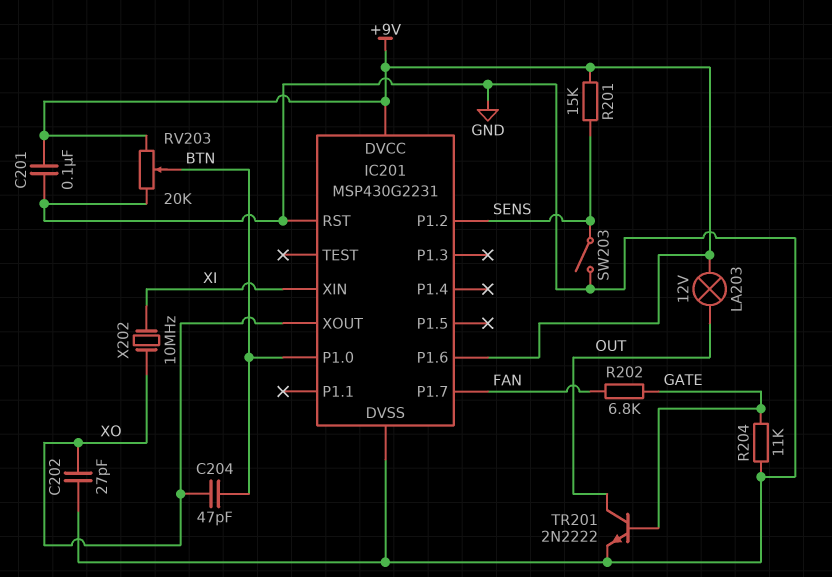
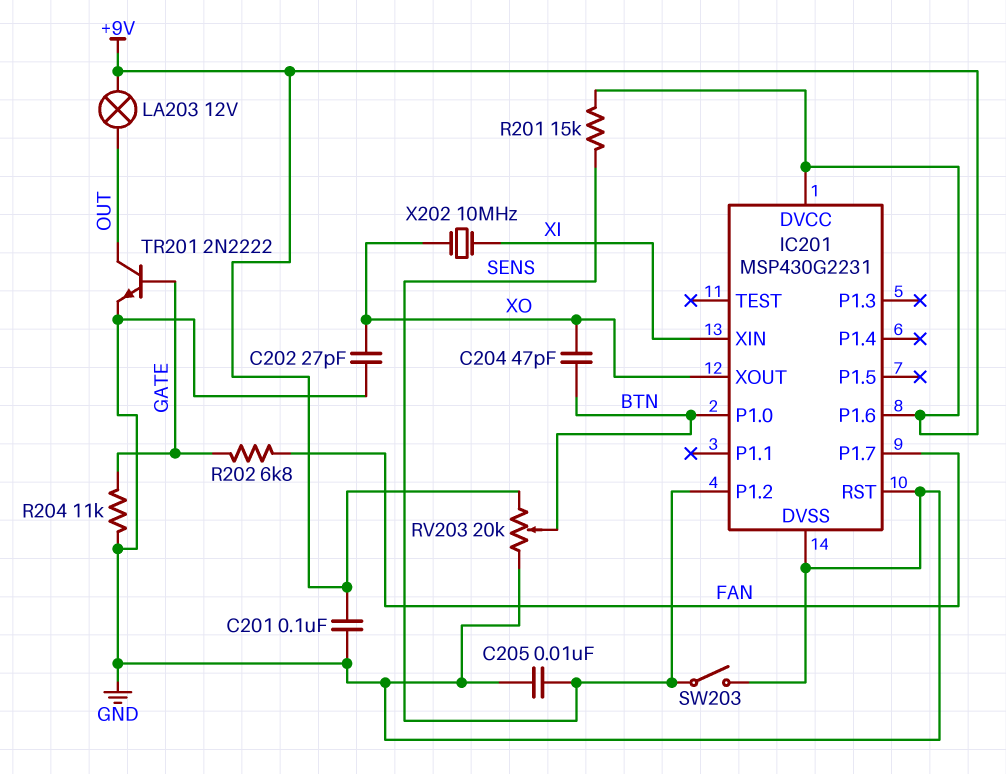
C205: none -> 10nF (GND, SENS)

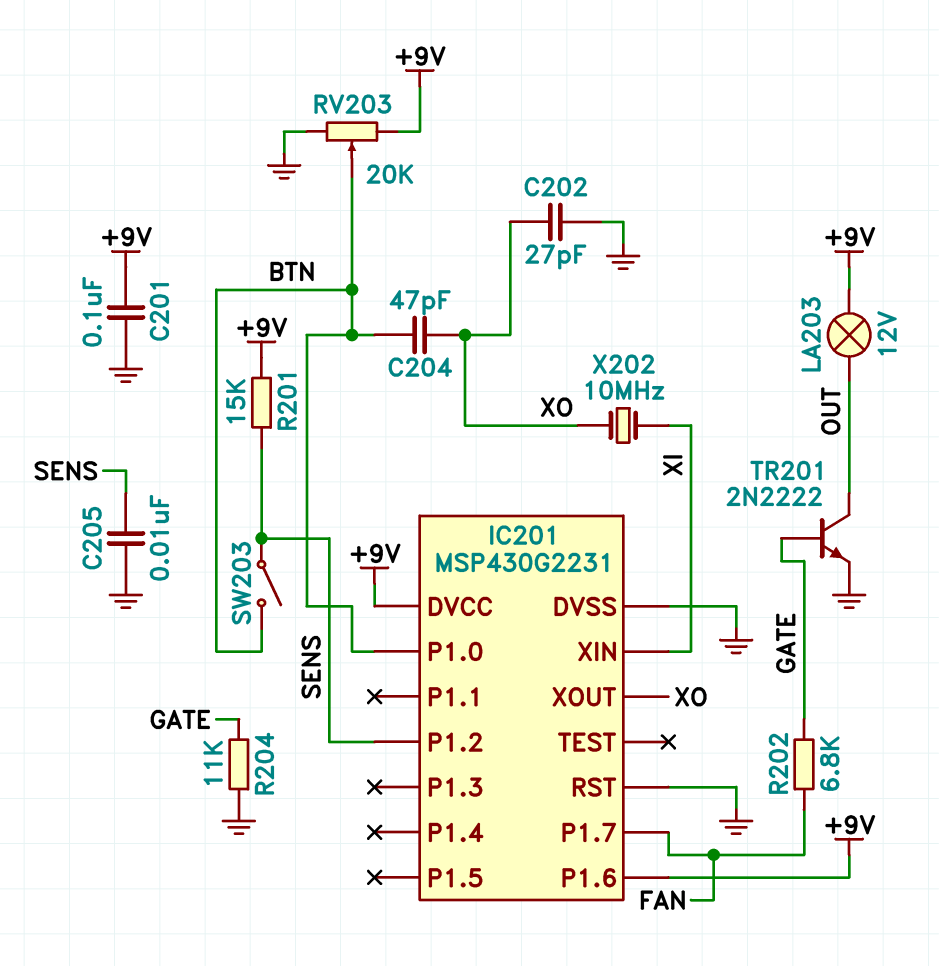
SW203: switch (GND, SENS) -> switch (BTN, SENS)

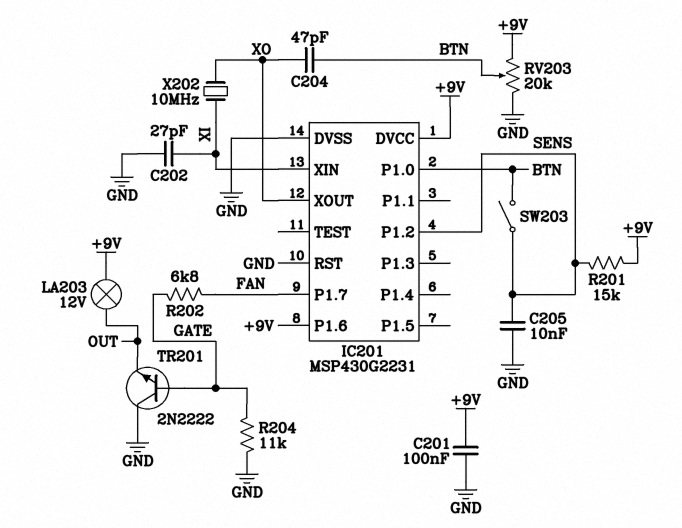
C202: 27pF (GND, XO) -> 27pF (GND, XI)
TR201: NPN 2N2222 (B GATE, C OUT, E GND) -> NPN 2N2222 (B GATE, C GND, E OUT)

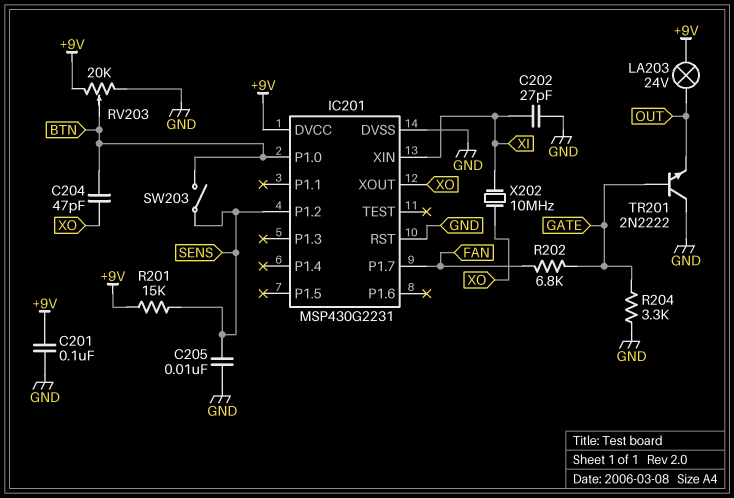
IC201 pin P1.6: +9V -> none
LA203: lamp 12V (+9V, OUT) -> lamp 24V (+9V, OUT)
R204: 11k (GATE, GND) -> 3.3k (GATE, GND)

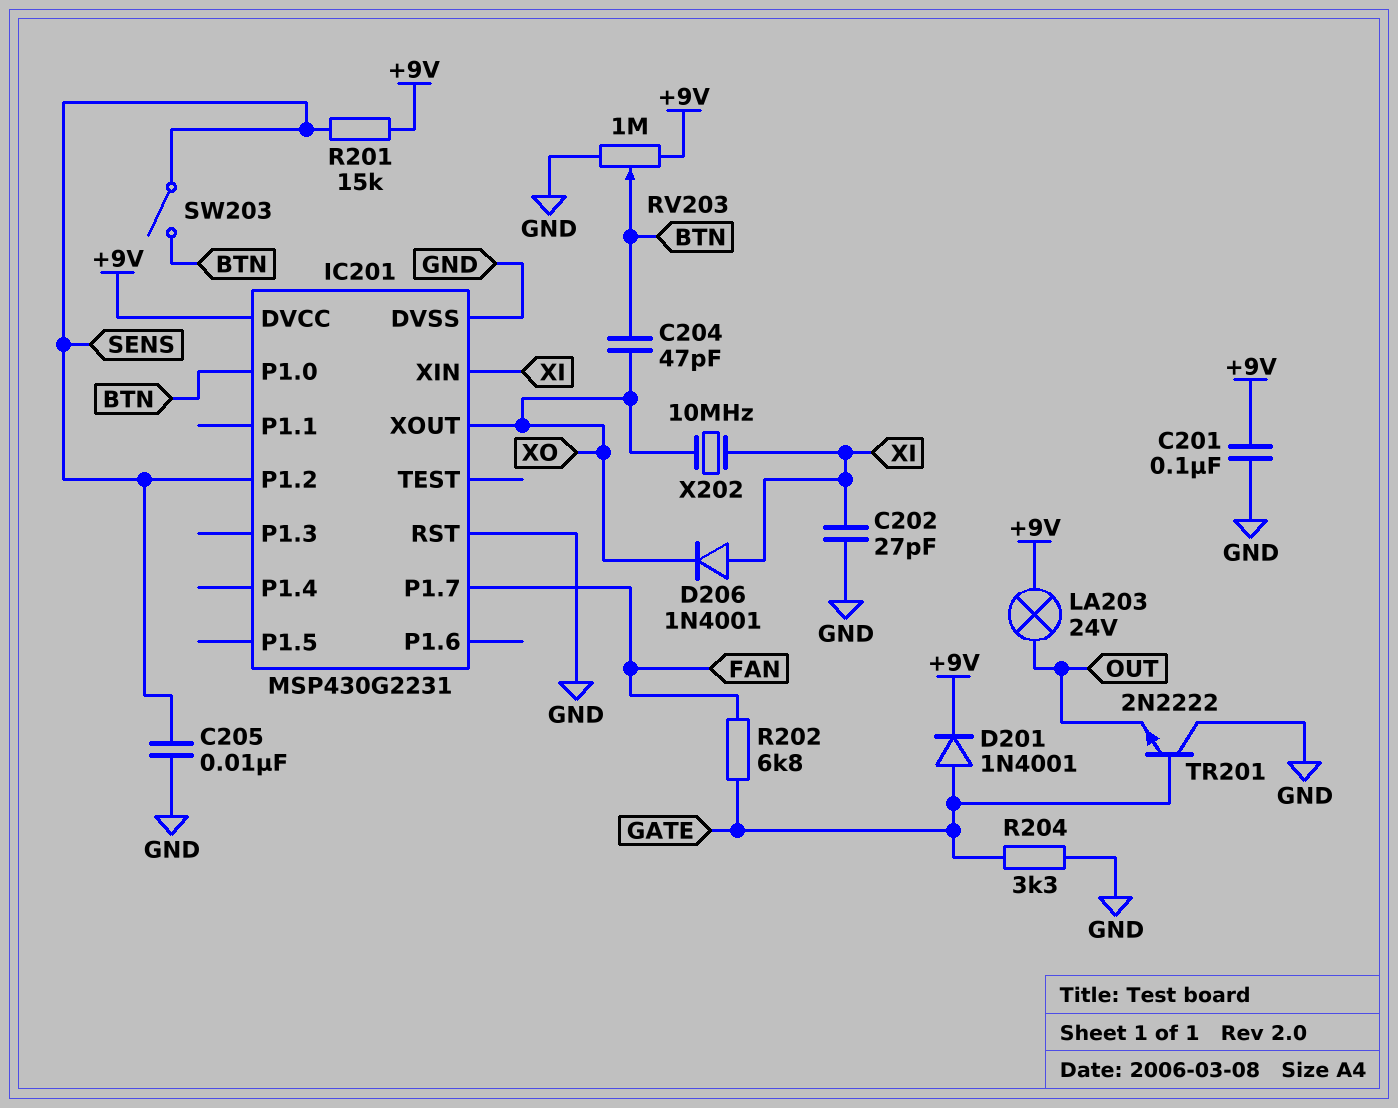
D201: none -> diode 1N4001 (A GATE, K +9V)
D206: none -> diode 1N4001 (A XI, K XO)
RV203: 20k (+9V, GND, wiper BTN) -> 1M (+9V, GND, wiper BTN)

